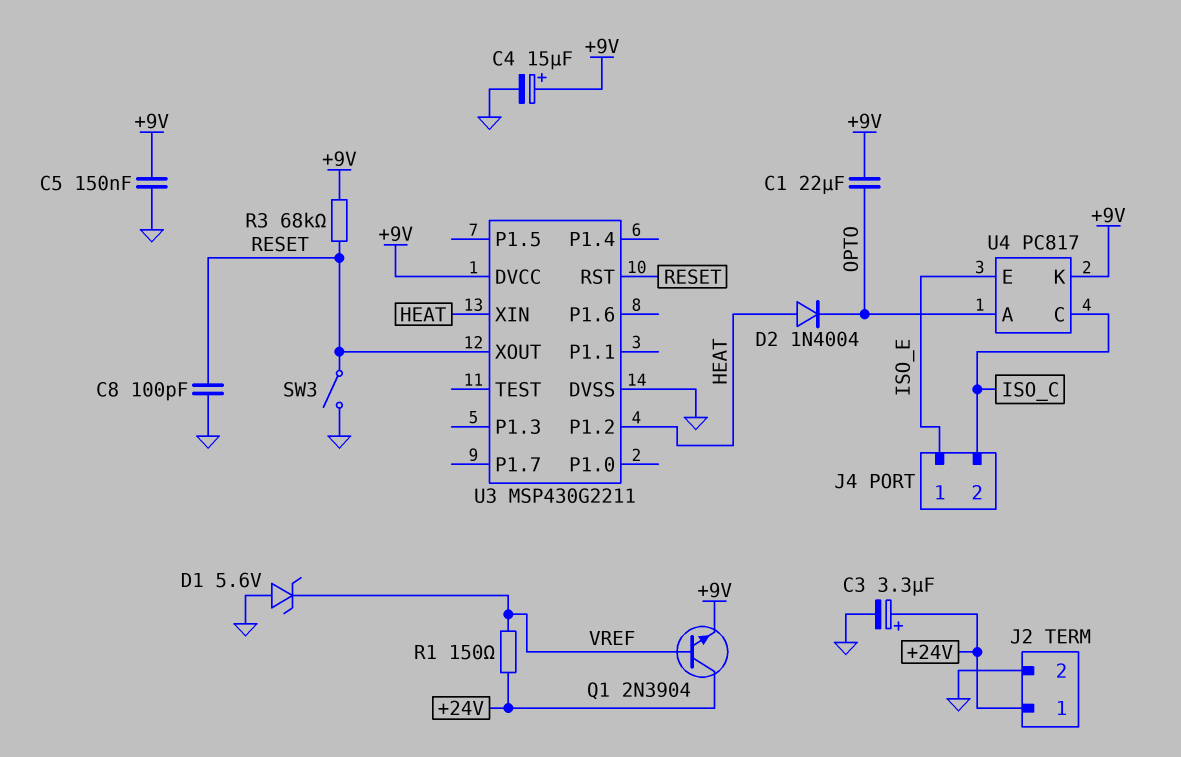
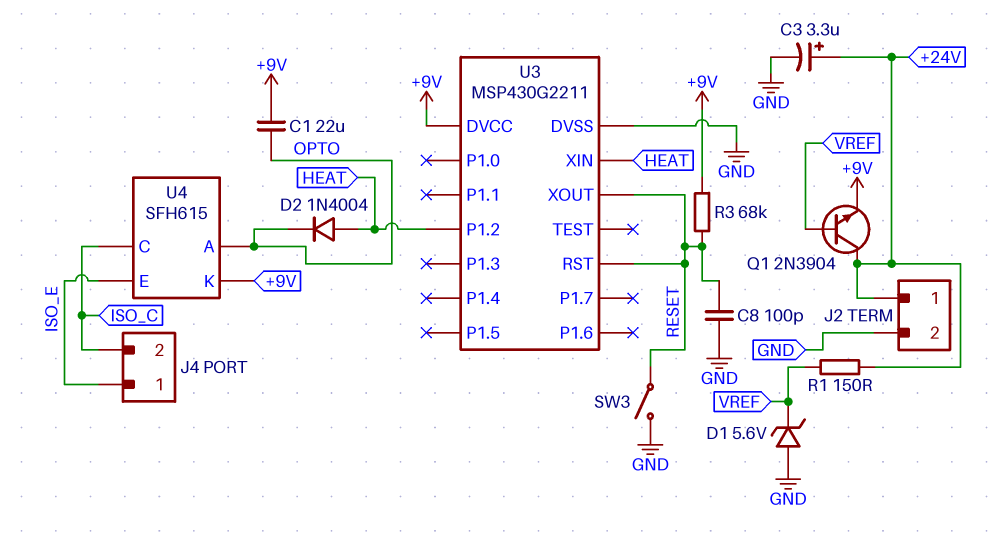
C4: 15uF (plus +9V, minus GND) -> none
C5: 150nF (+9V, GND) -> none
U4: PC817 -> SFH615

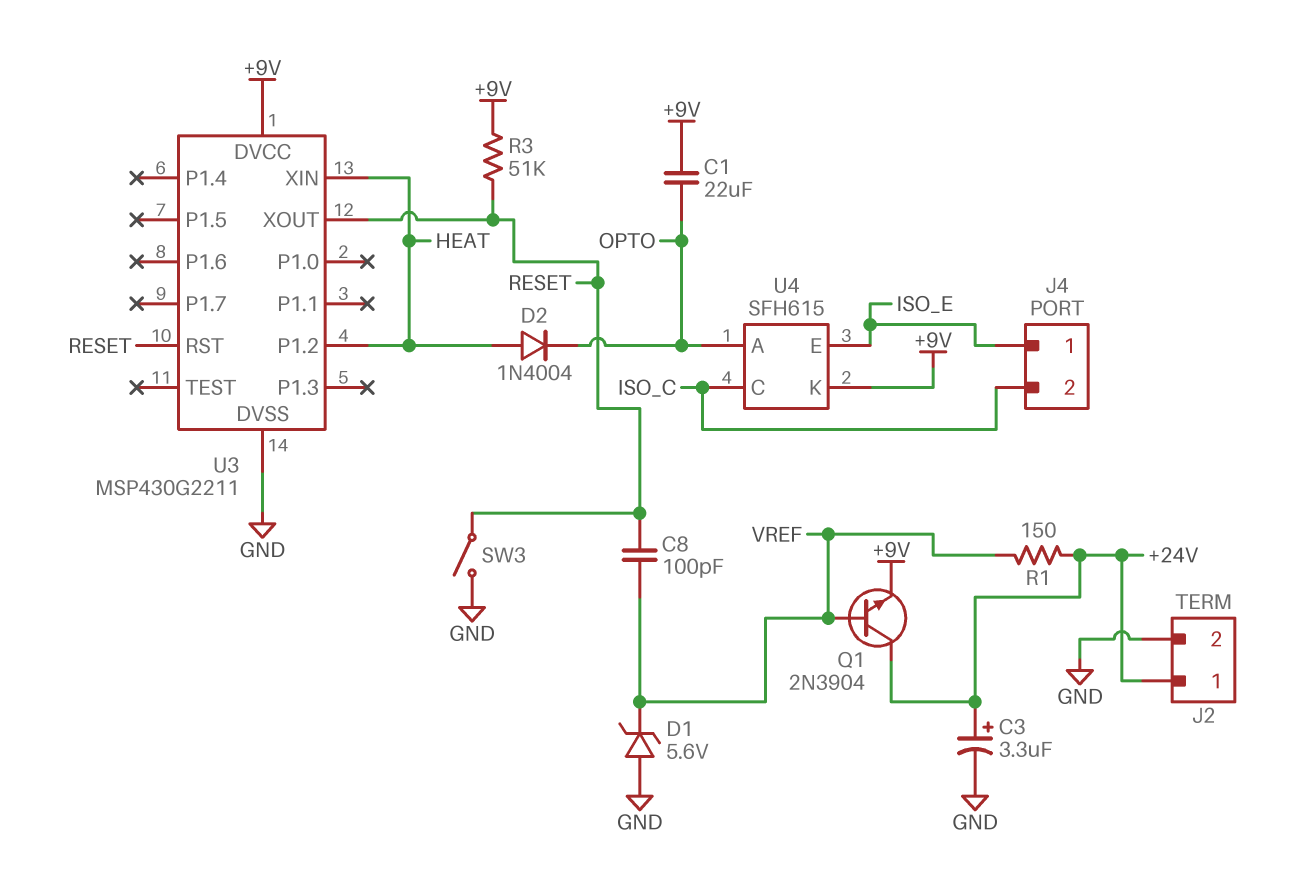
C8: 100pF (GND, RESET) -> 100pF (RESET, VREF)
R3: 68k (+9V, RESET) -> 51k (+9V, RESET)

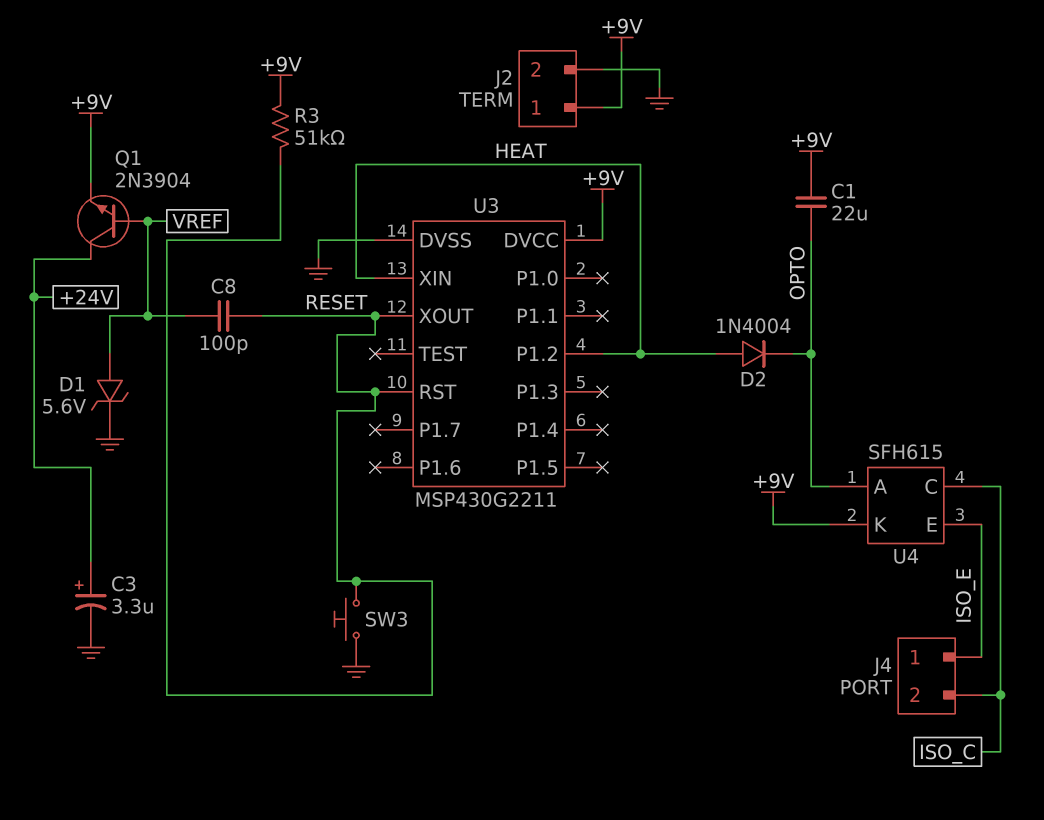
D1: zener 5.6V (A GND, K VREF) -> zener 5.6V (A VREF, K GND)
J2 pin 1: +24V -> +9V
R1: 150 (+24V, VREF) -> none
SW3: switch (GND, RESET) -> button (GND, RESET)

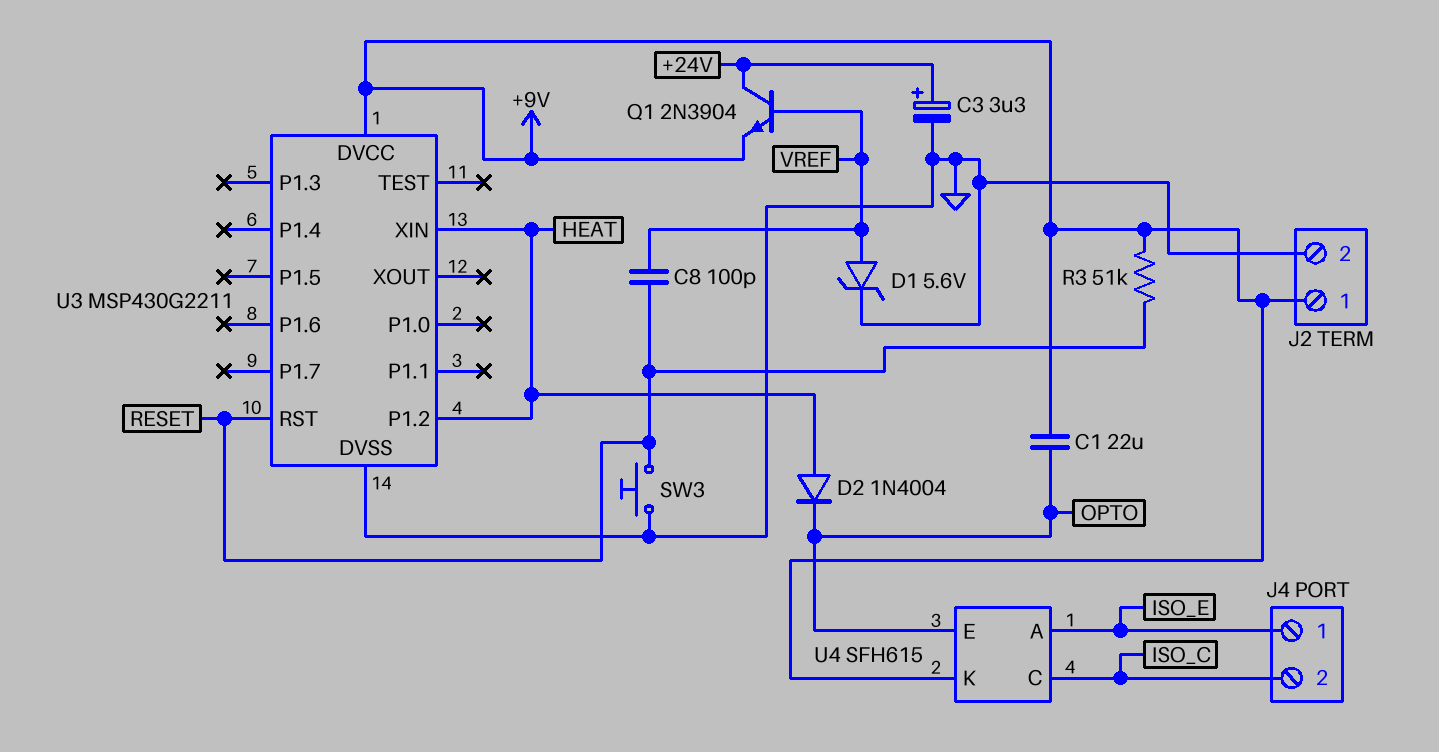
U3 pin XOUT: RESET -> none
U4 pin A: OPTO -> ISO_E
U4 pin E: ISO_E -> OPTO

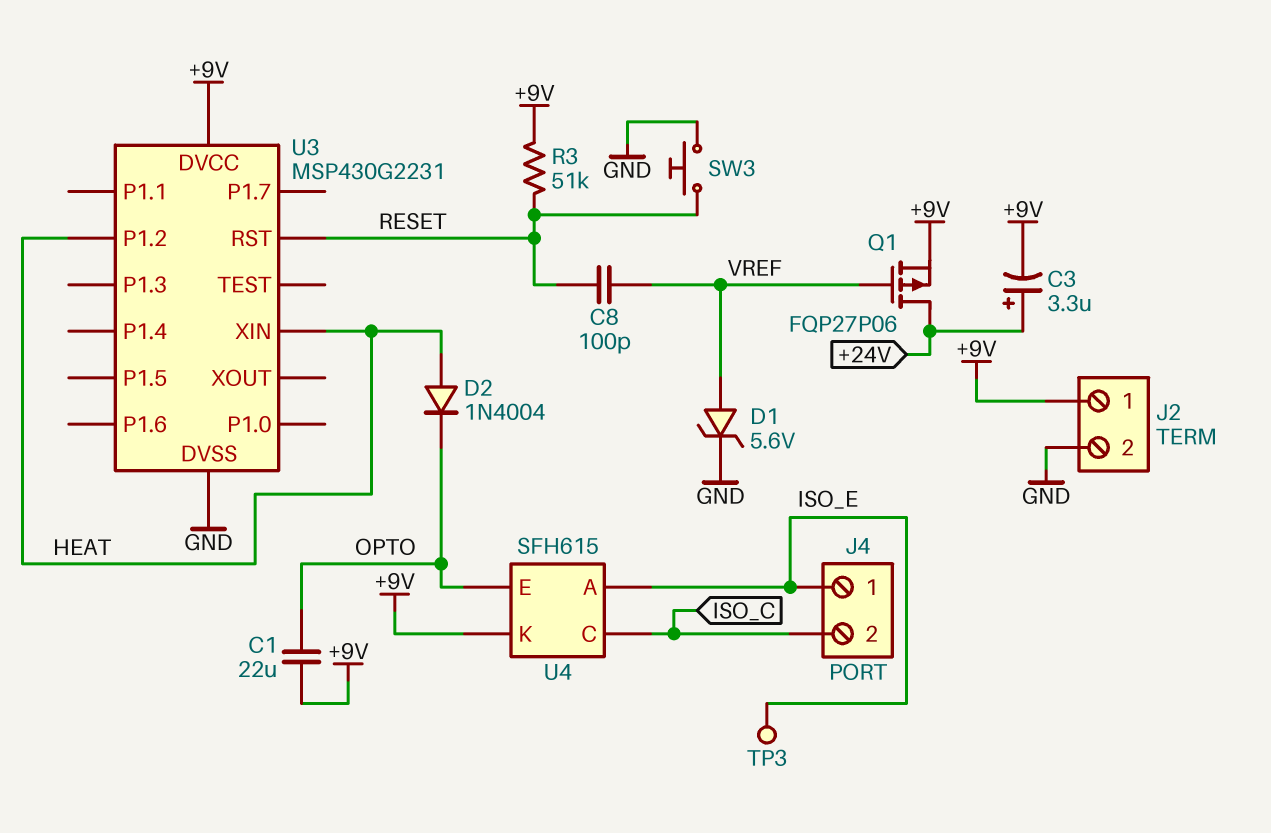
C3: 3.3uF (plus +24V, minus GND) -> 3.3uF (plus +24V, minus +9V)
Q1: NPN 2N3904 (B VREF, C +24V, E +9V) -> PMOS FQP27P06 (G VREF, D +24V, S +9V)
TP3: none -> test point (ISO_E)
U3: MSP430G2211 -> MSP430G2231

